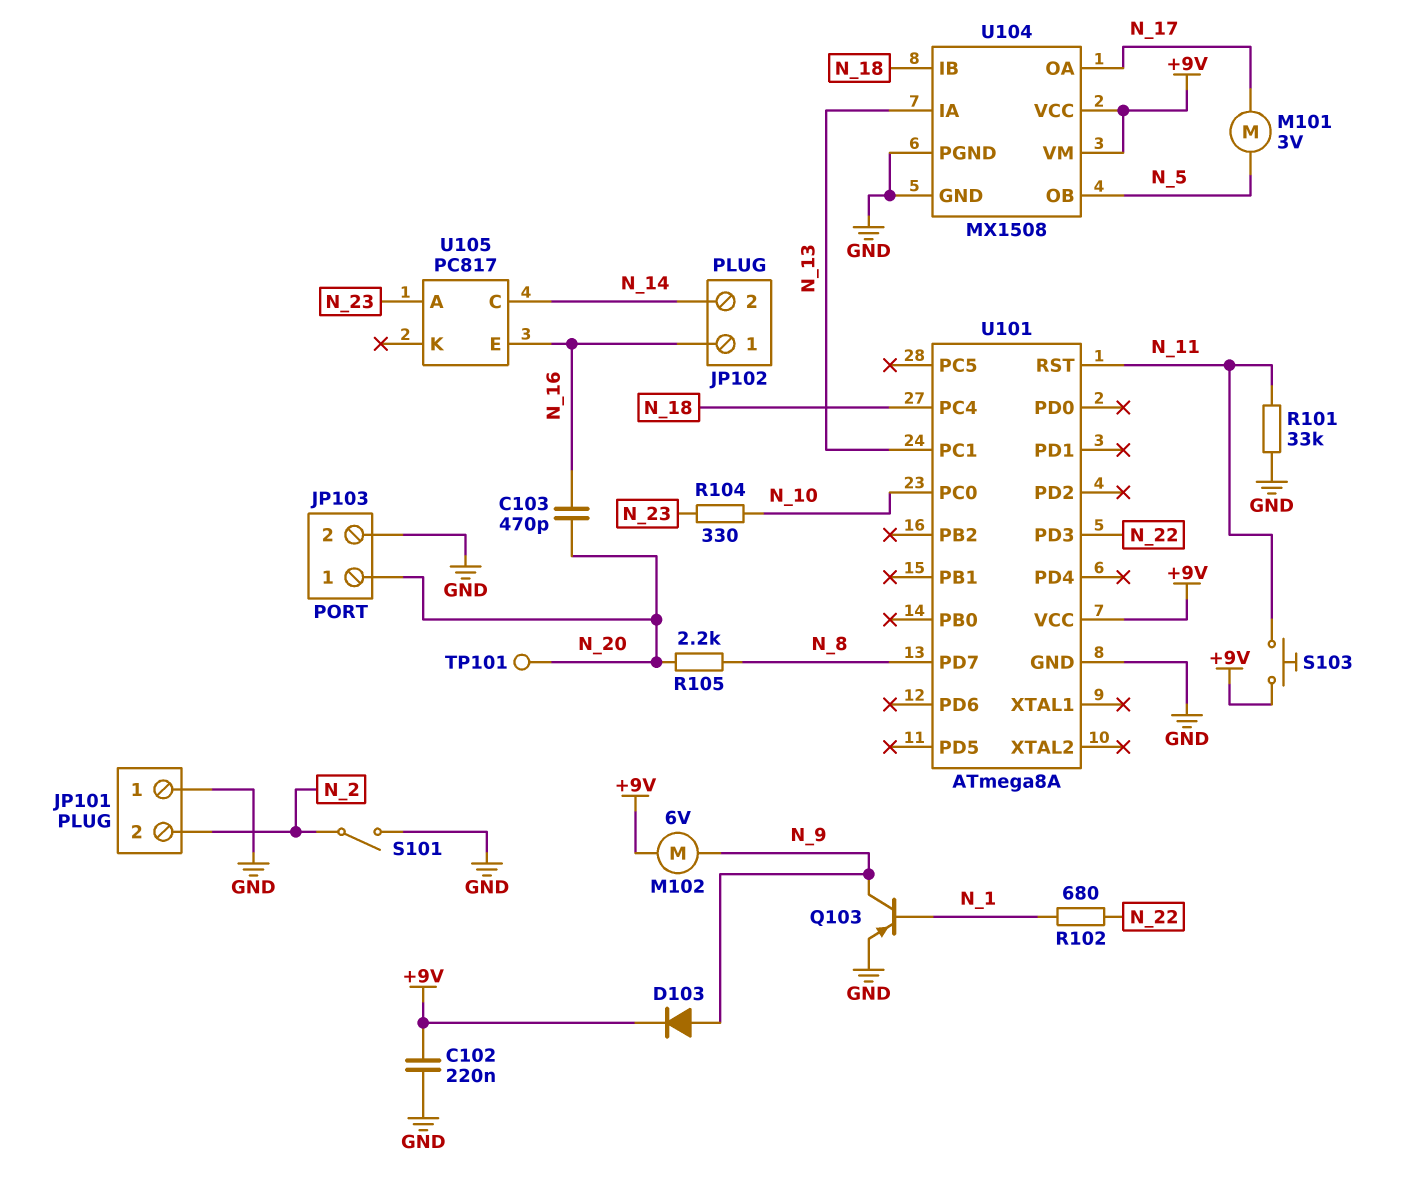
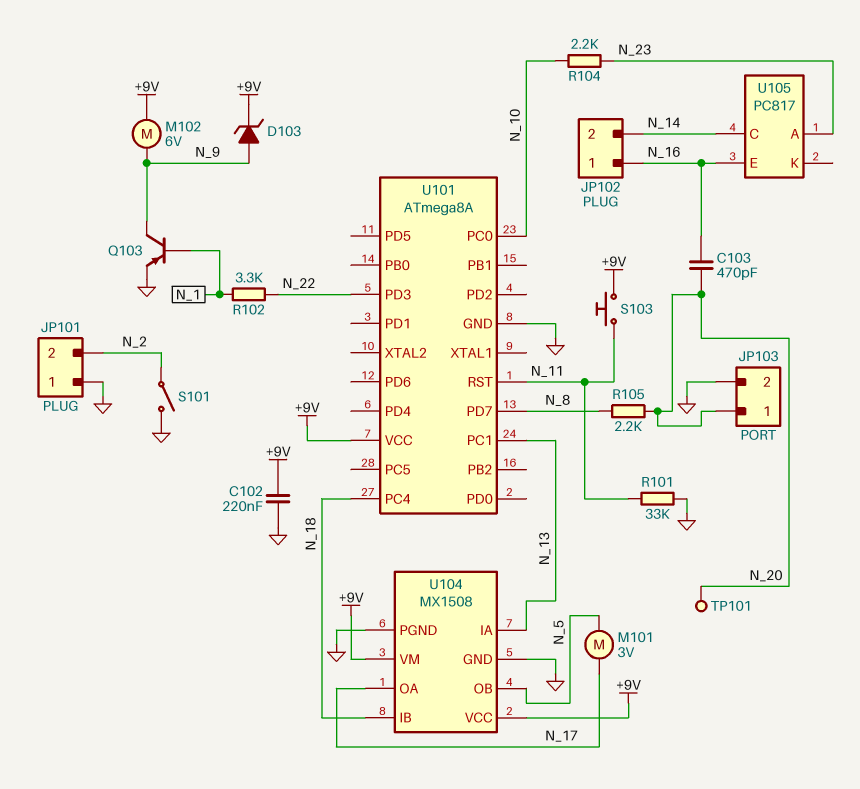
D103: diode (A N_9, K +9V) -> zener (A N_9, K +9V)
R102: 680 (N_1, N_22) -> 3.3k (N_1, N_22)
R104: 330 (N_10, N_23) -> 2.2k (N_10, N_23)

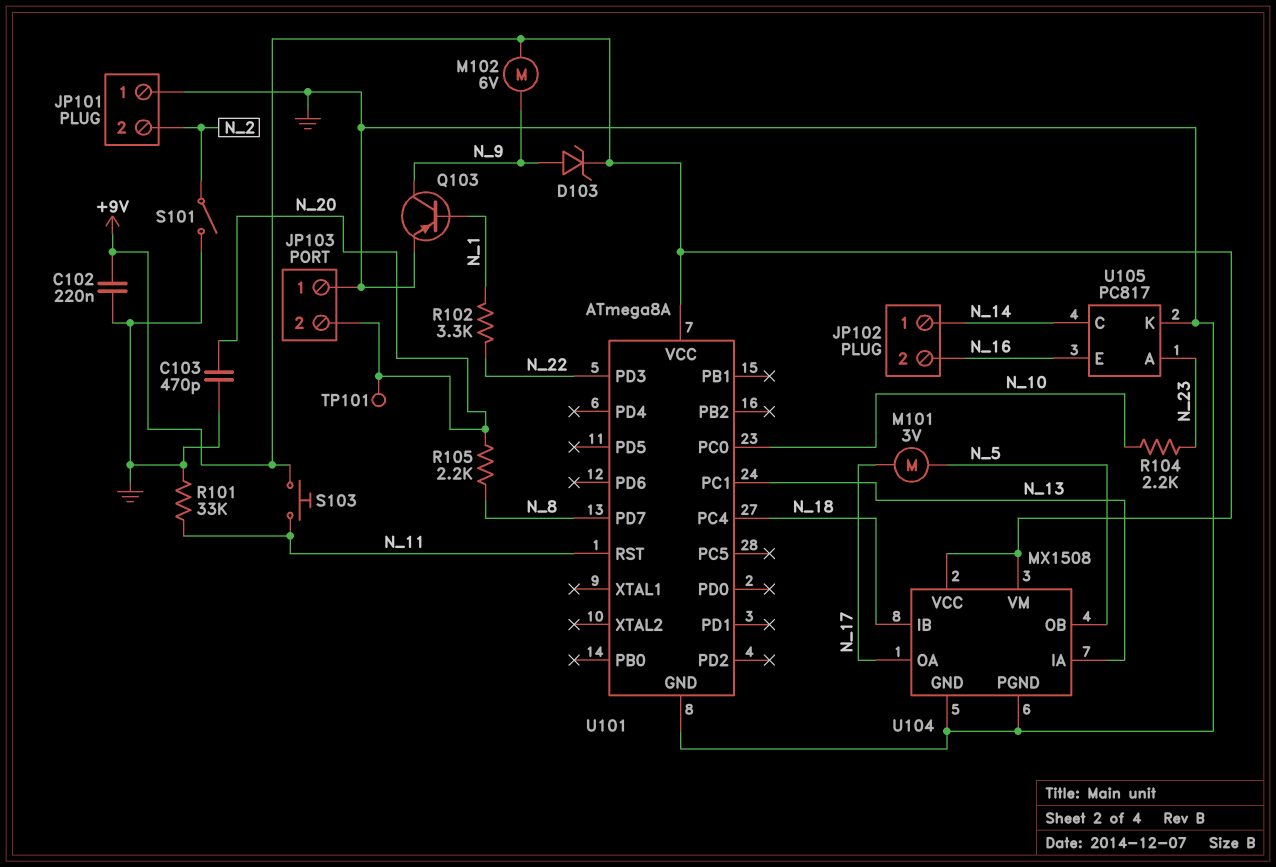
C103: 470pF (N_16, N_20) -> 470pF (GND, N_20)
JP102 pin 1: N_16 -> N_14
JP102 pin 2: N_14 -> N_16
JP103 pin 1: N_20 -> GND
JP103 pin 2: GND -> N_20
U105 pin K: none -> GND

